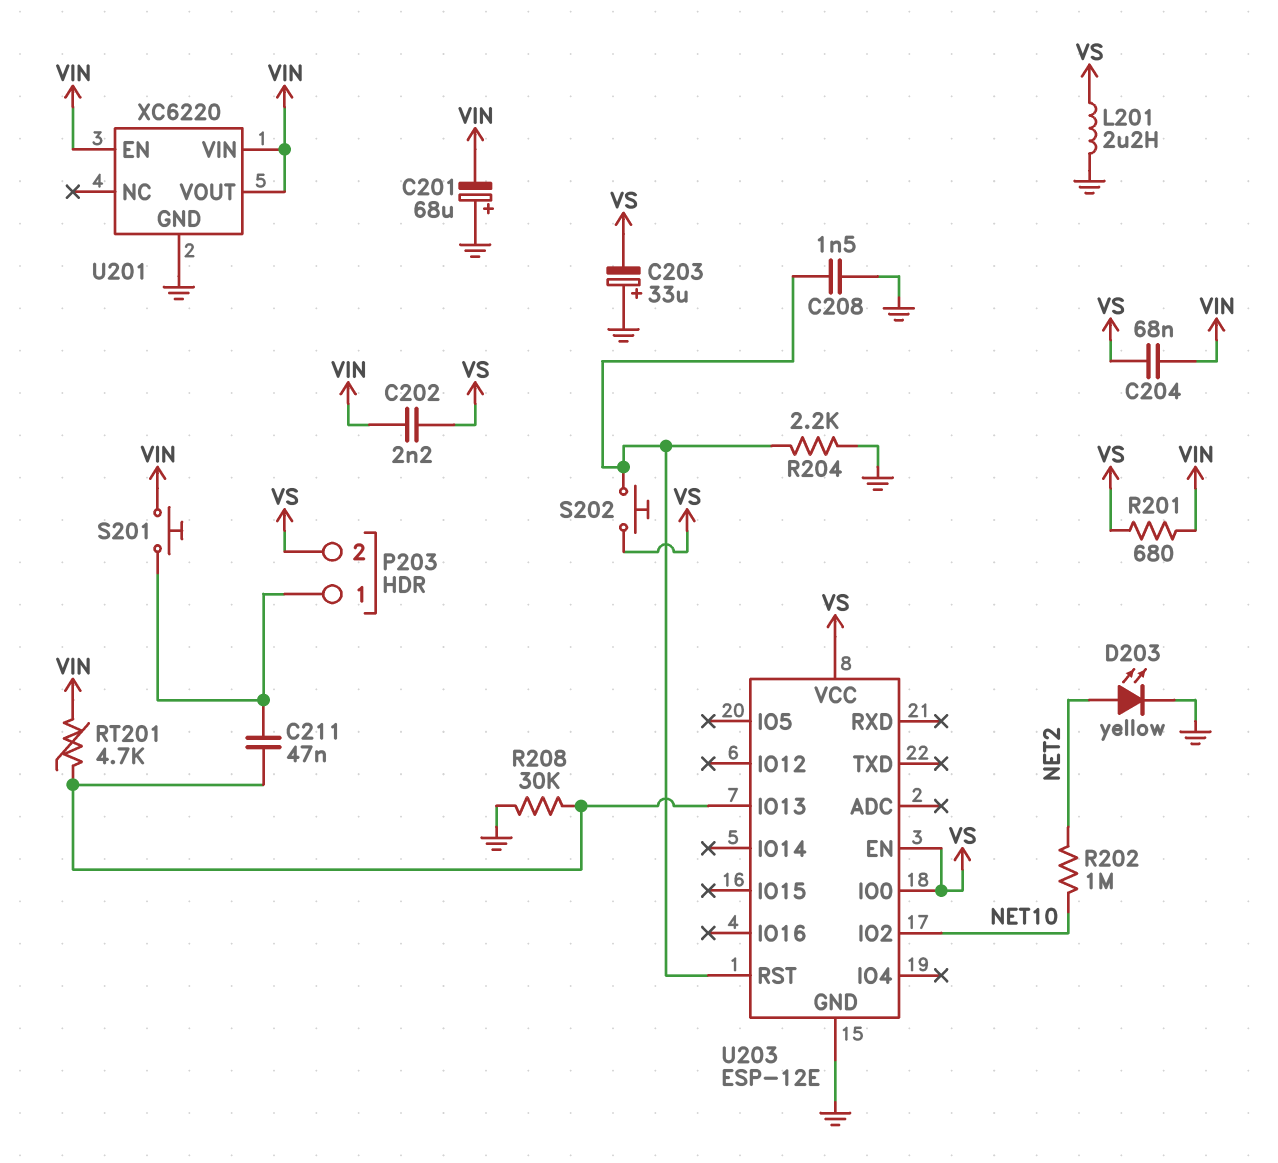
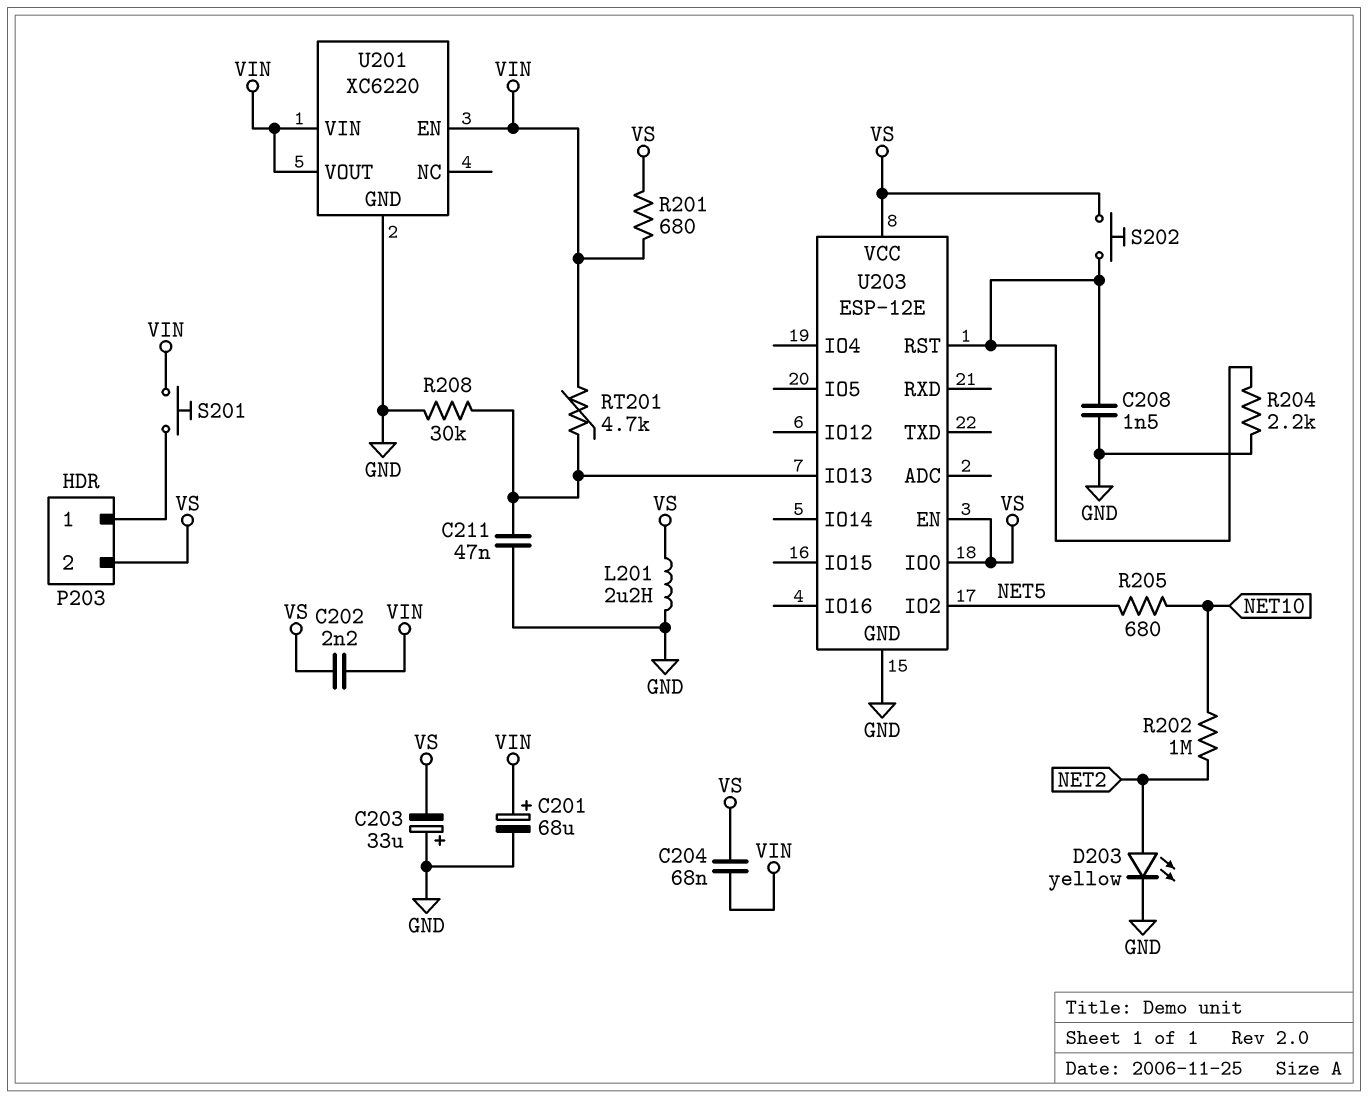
C201: 68uF (plus GND, minus VIN) -> 68uF (plus VIN, minus GND)
C211: 47nF (P203/1, U203/IO13) -> 47nF (GND, U203/IO13)
R205: none -> 680 (NET5, NET10)
U203 pin IO2: NET10 -> NET5

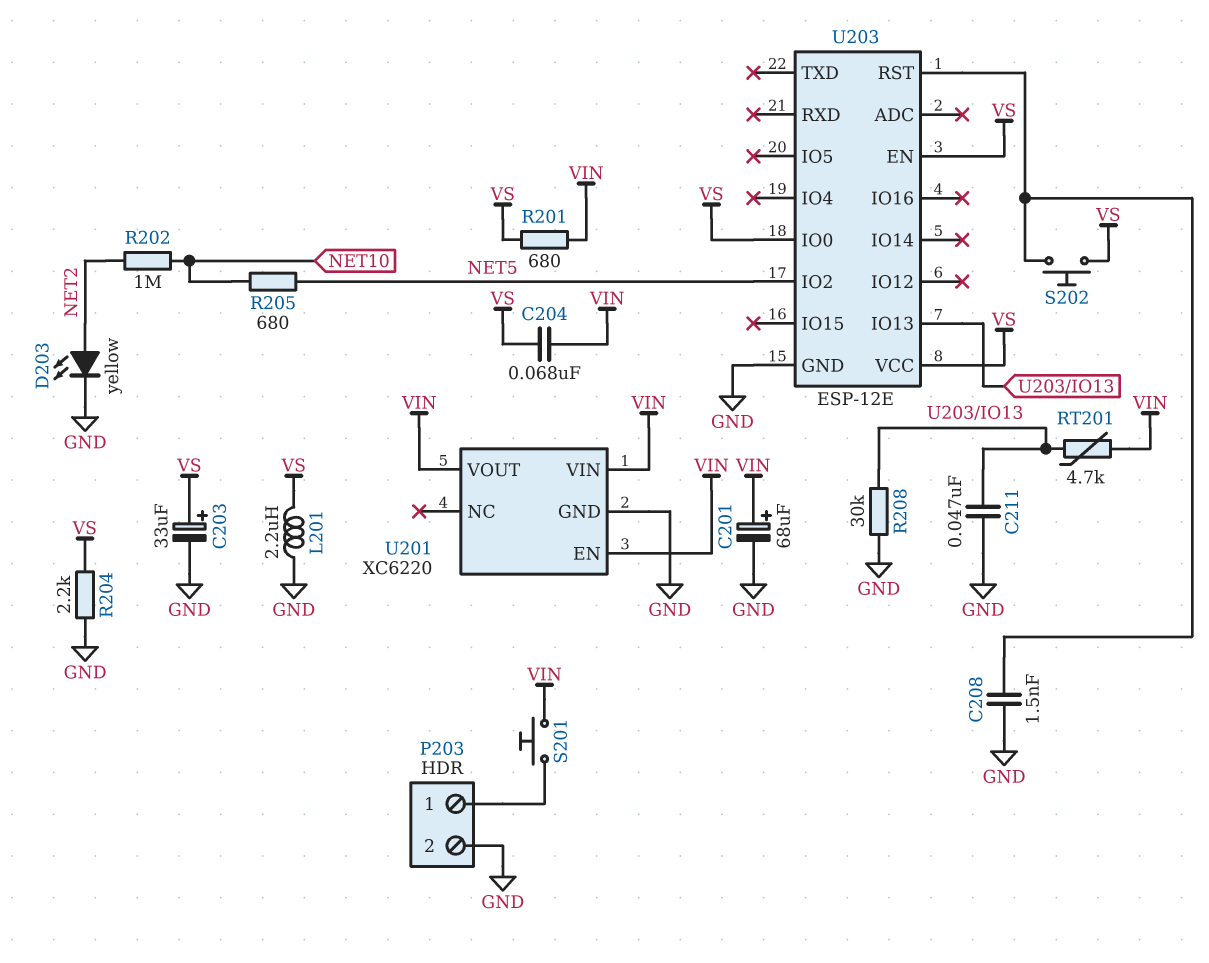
C202: 2.2nF (VIN, VS) -> none
C203: 33uF (plus GND, minus VS) -> 33uF (plus VS, minus GND)
P203 pin 2: VS -> GND
R204: 2.2k (GND, U203/RST) -> 2.2k (GND, VS)

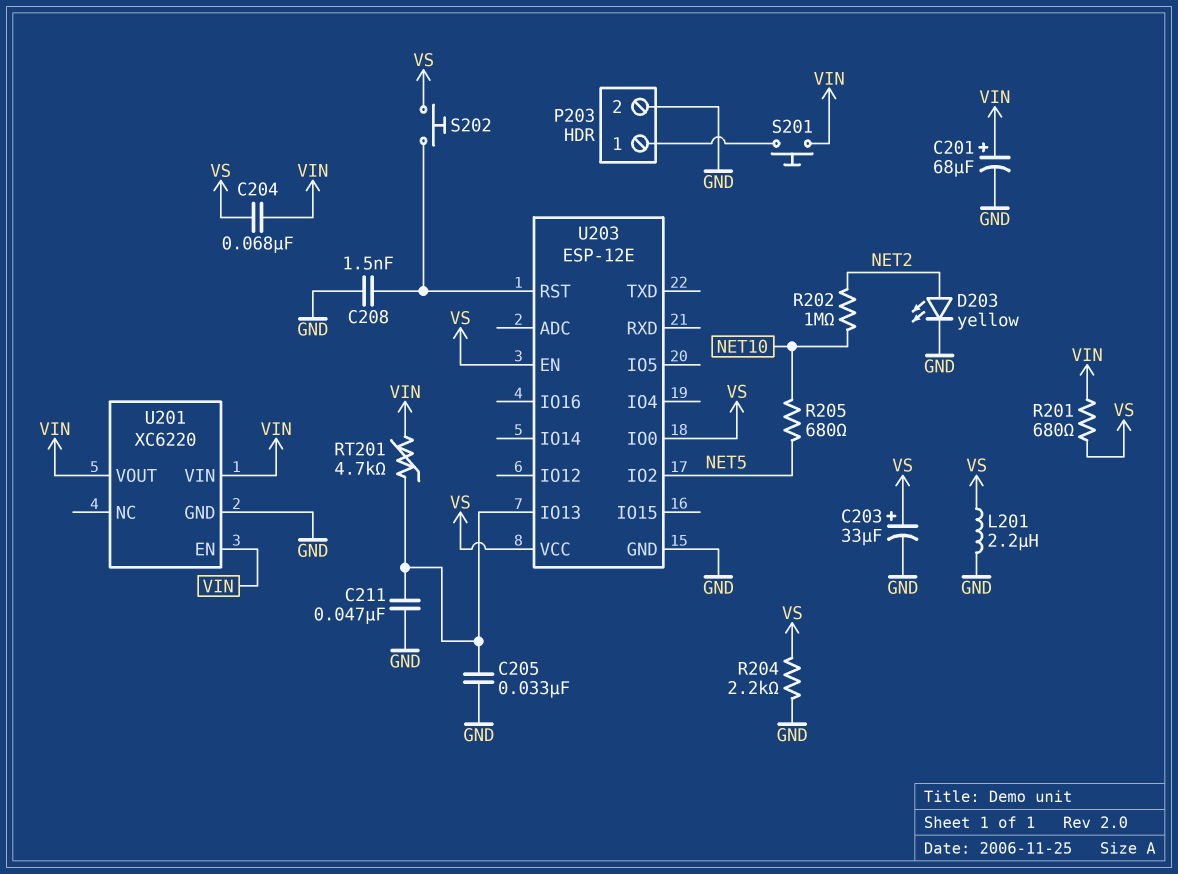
C205: none -> 33nF (GND, U203/IO13)
R208: 30k (GND, U203/IO13) -> none

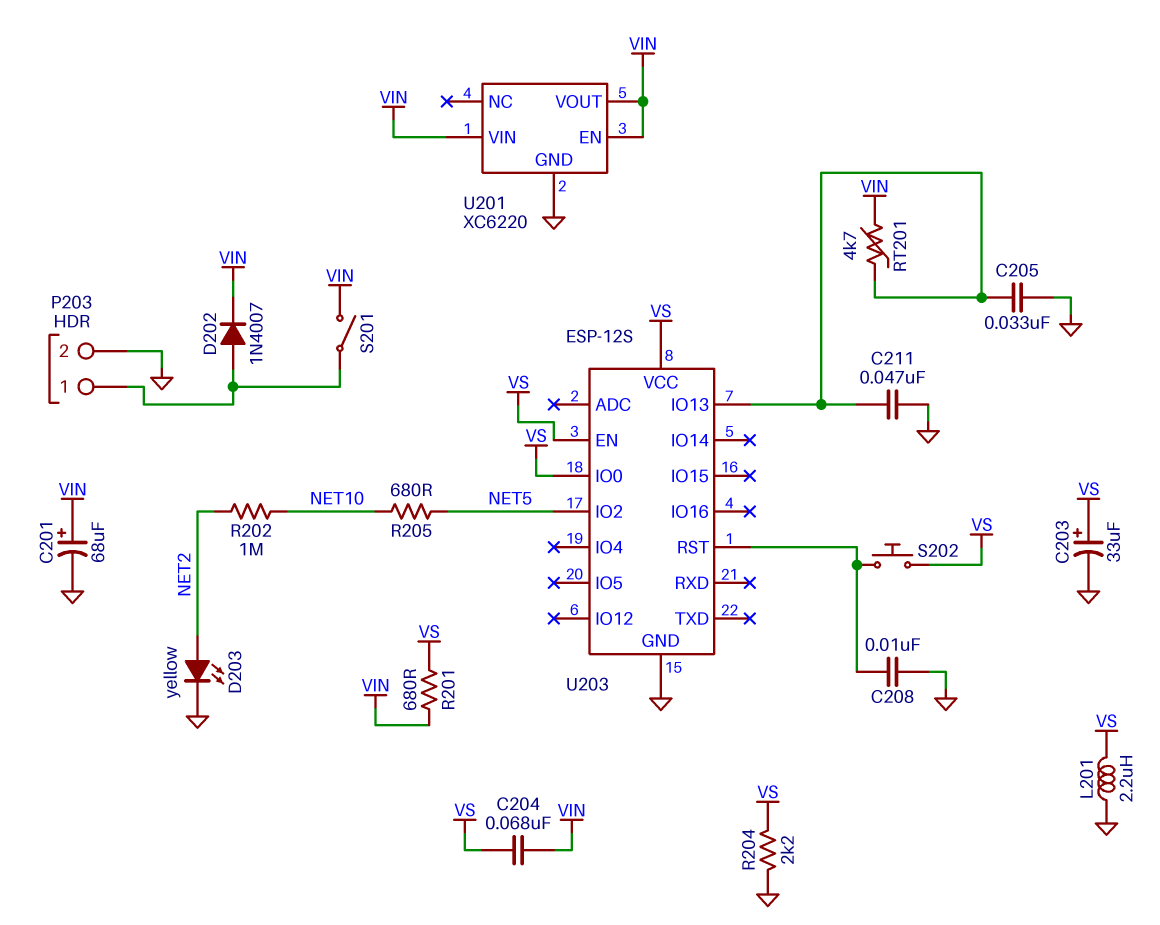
C208: 1.5nF (GND, U203/RST) -> 10nF (GND, U203/RST)
D202: none -> diode 1N4007 (A P203/1, K VIN)
S201: button (P203/1, VIN) -> switch (P203/1, VIN)
U203: ESP-12E -> ESP-12S

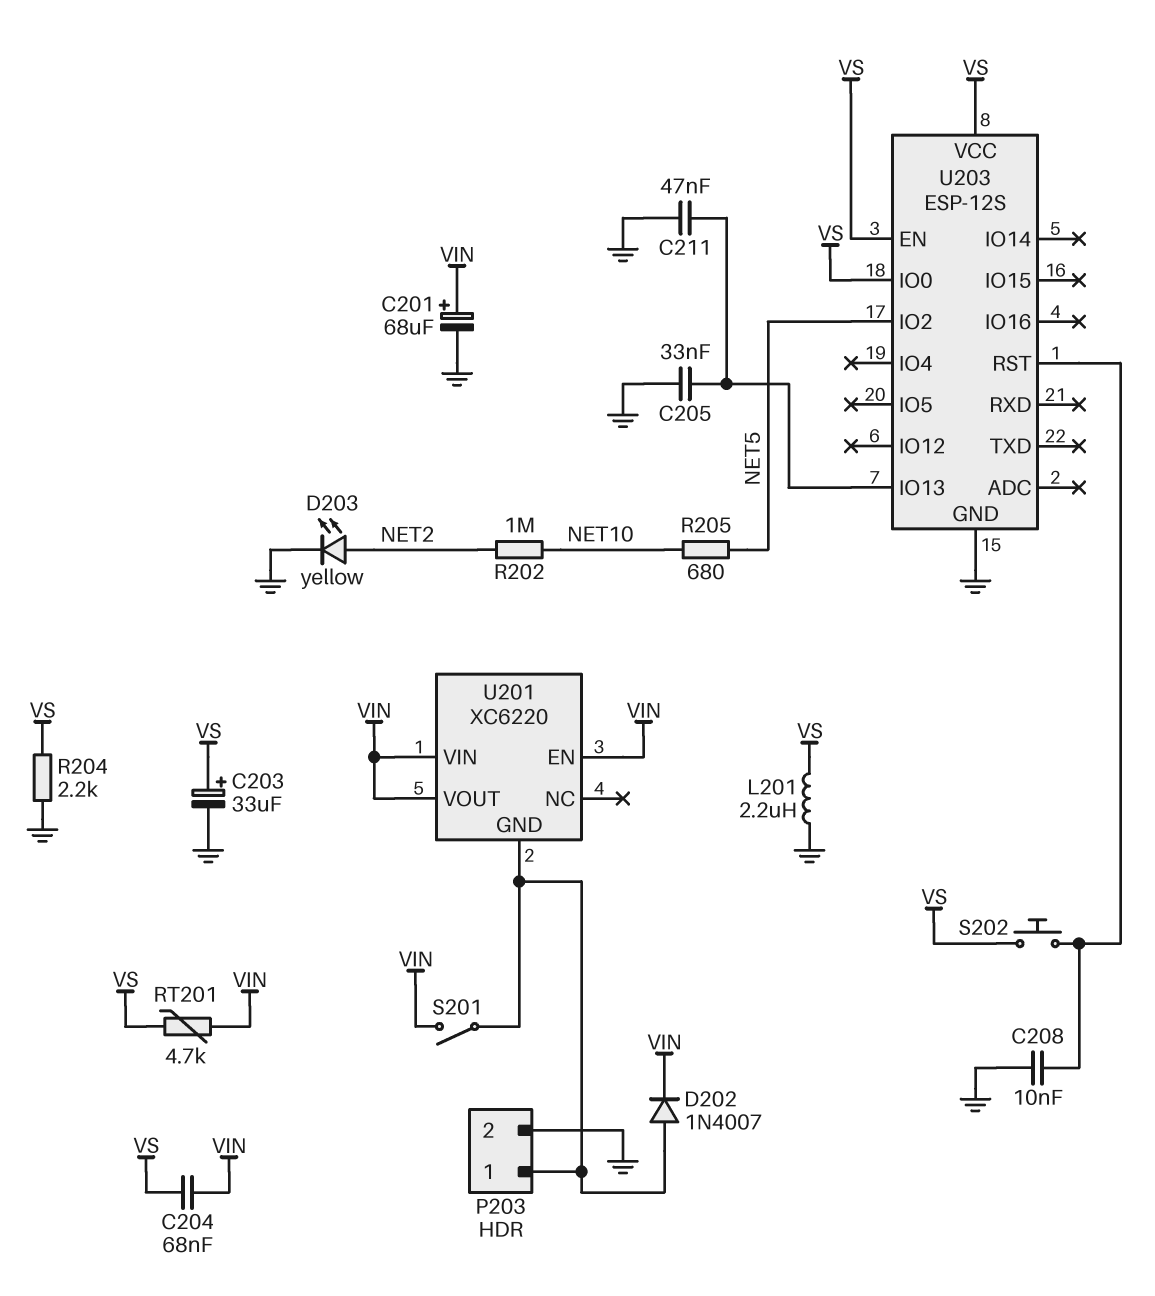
R201: 680 (VIN, VS) -> none
RT201: 4.7k (U203/IO13, VIN) -> 4.7k (VIN, VS)
U201 pin GND: GND -> P203/1

